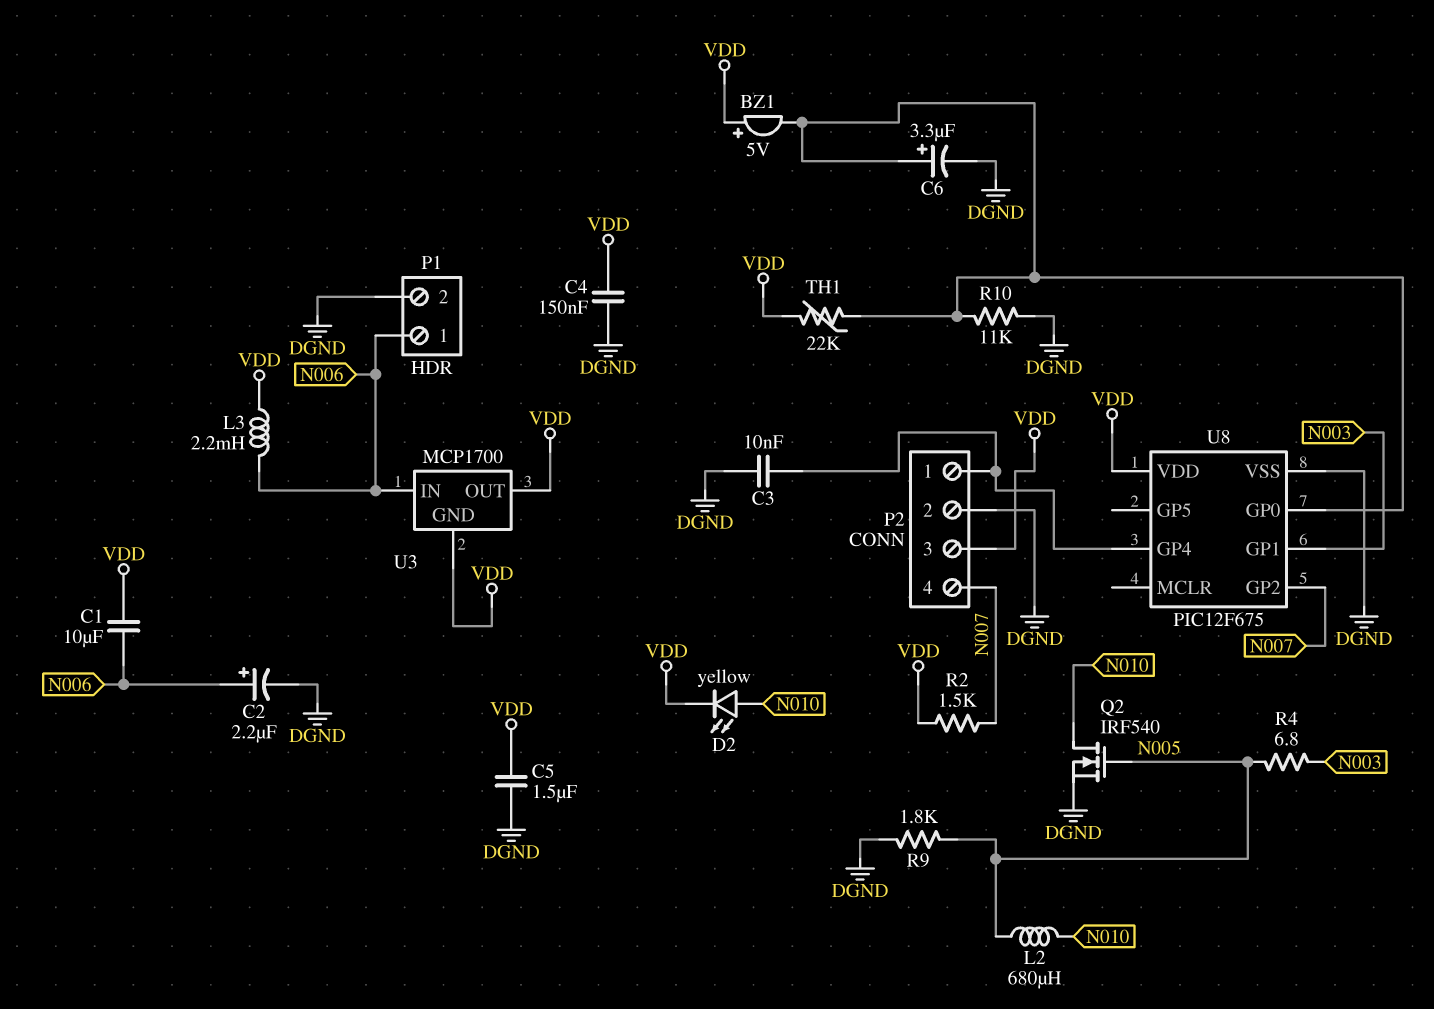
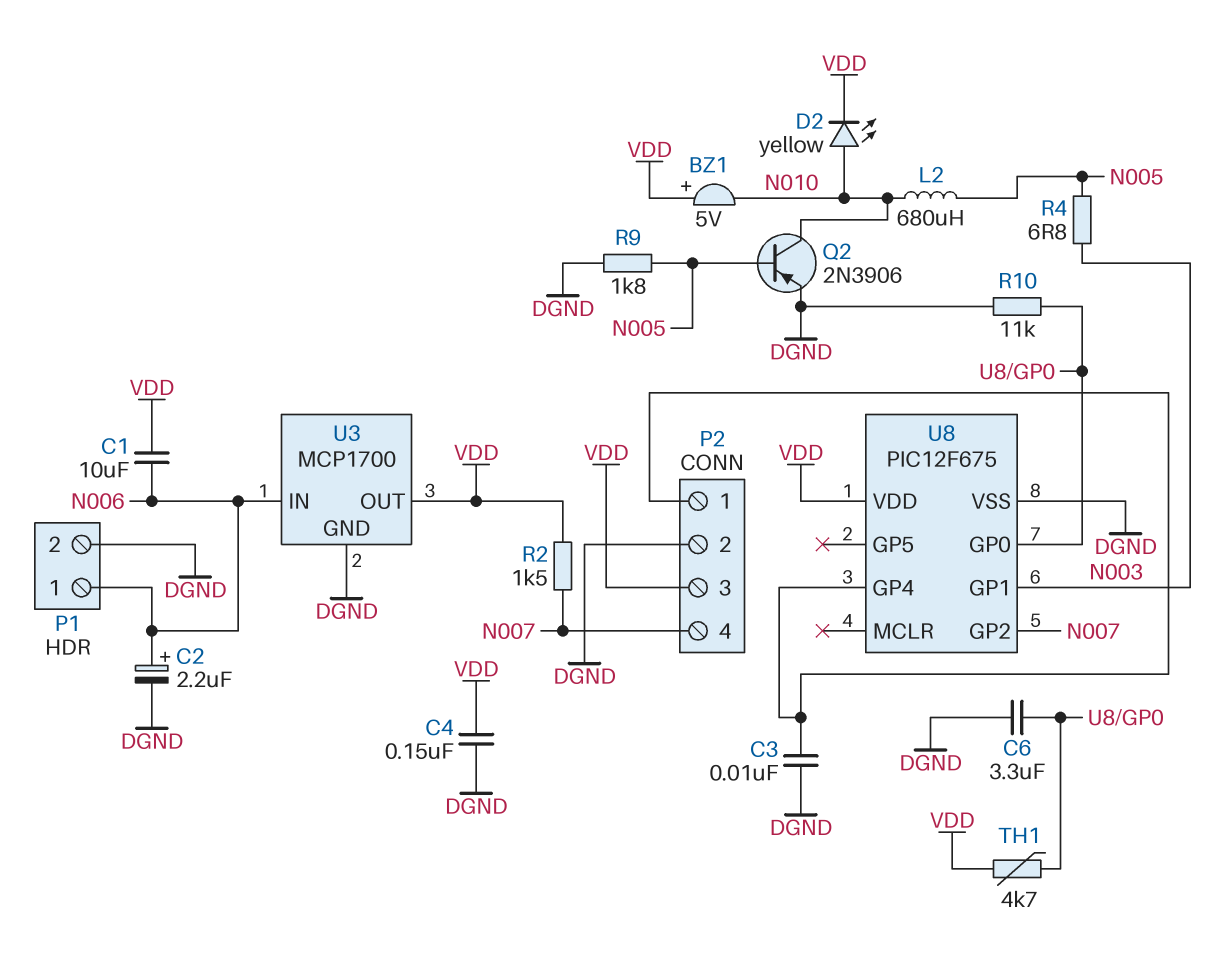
BZ1: buzzer 5V (plus VDD, minus U8/GP0) -> buzzer 5V (plus VDD, minus N010)
C5: 1.5uF (DGND, VDD) -> none
C6: 3.3uF (plus U8/GP0, minus DGND) -> 3.3uF (DGND, U8/GP0)
L3: 2.2mH (N006, VDD) -> none
Q2: NMOS IRF540 (G N005, D N010, S DGND) -> PNP 2N3906 (B N005, C N010, E DGND)
TH1: 22k (U8/GP0, VDD) -> 4.7k (U8/GP0, VDD)
U3 pin GND: VDD -> DGND

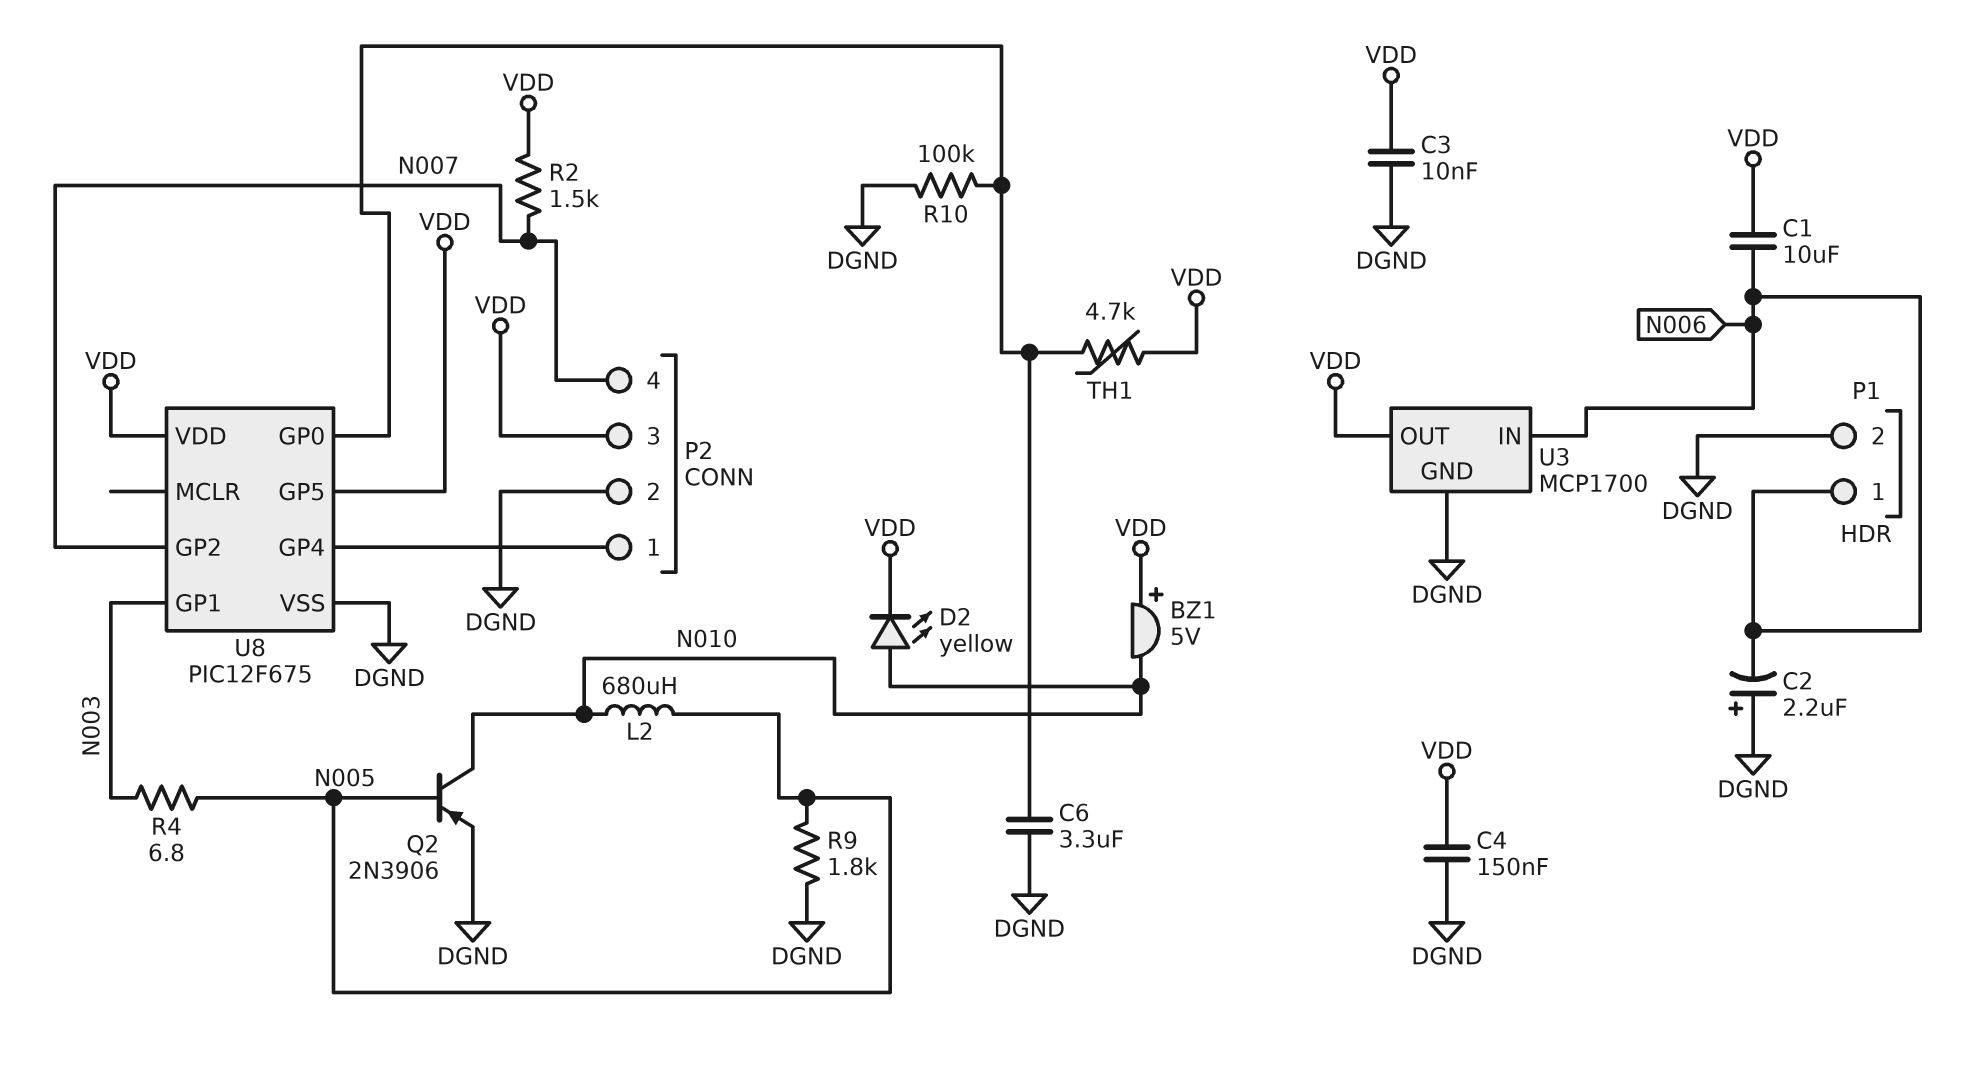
C2: 2.2uF (plus N006, minus DGND) -> 2.2uF (plus DGND, minus N006)
C3: 10nF (DGND, P2/1) -> 10nF (DGND, VDD)
R10: 11k (DGND, U8/GP0) -> 100k (DGND, U8/GP0)
U8 pin GP5: none -> VDD

